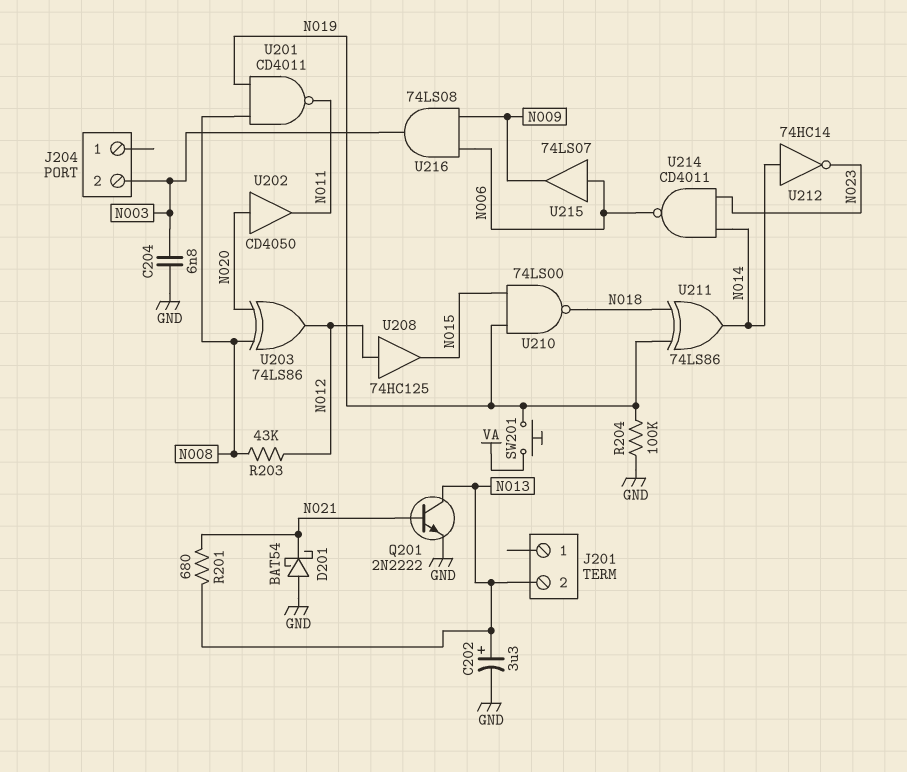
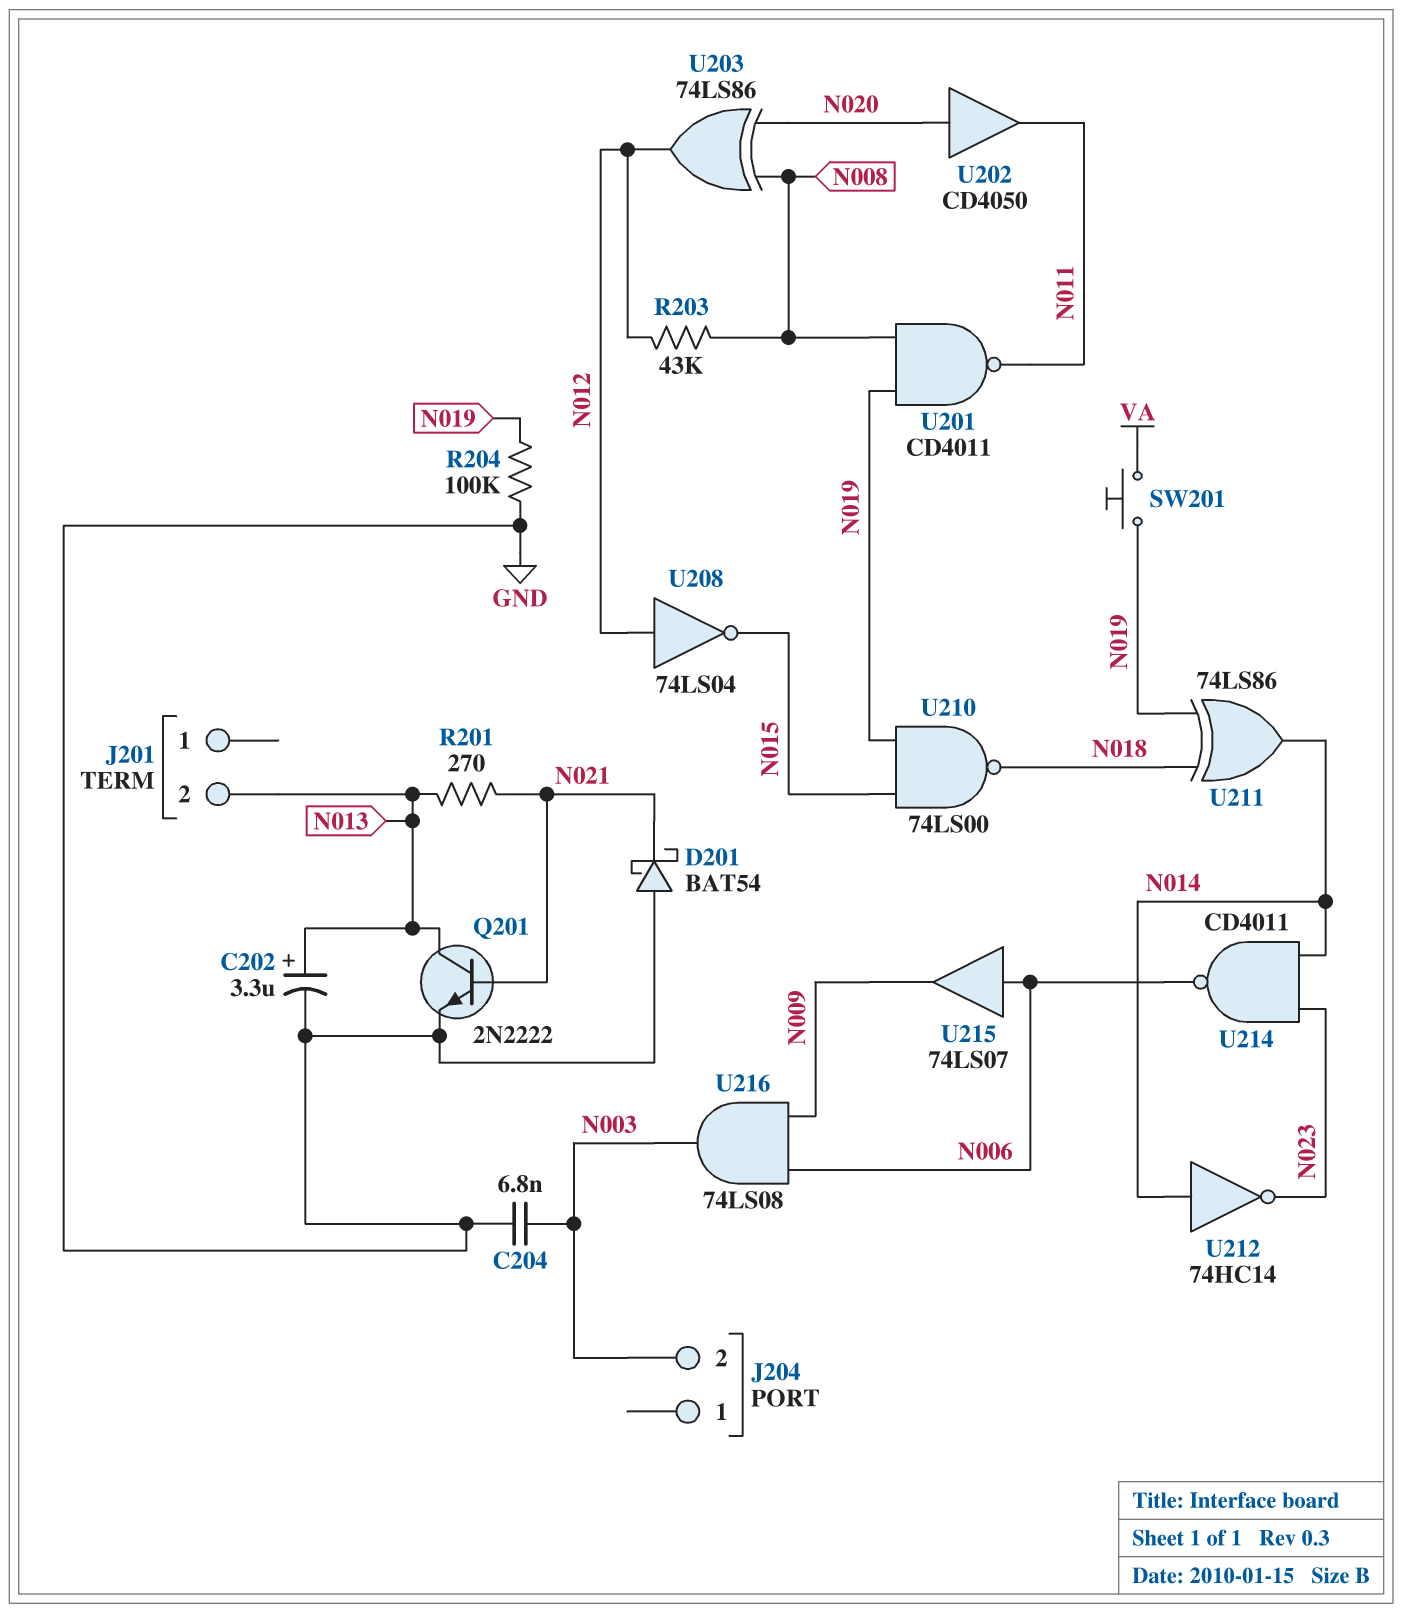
R201: 680 (N013, N021) -> 270 (N013, N021)
U208: buffer 74HC125 (in N012, out N015) -> NOT 74LS04 (in N012, out N015)

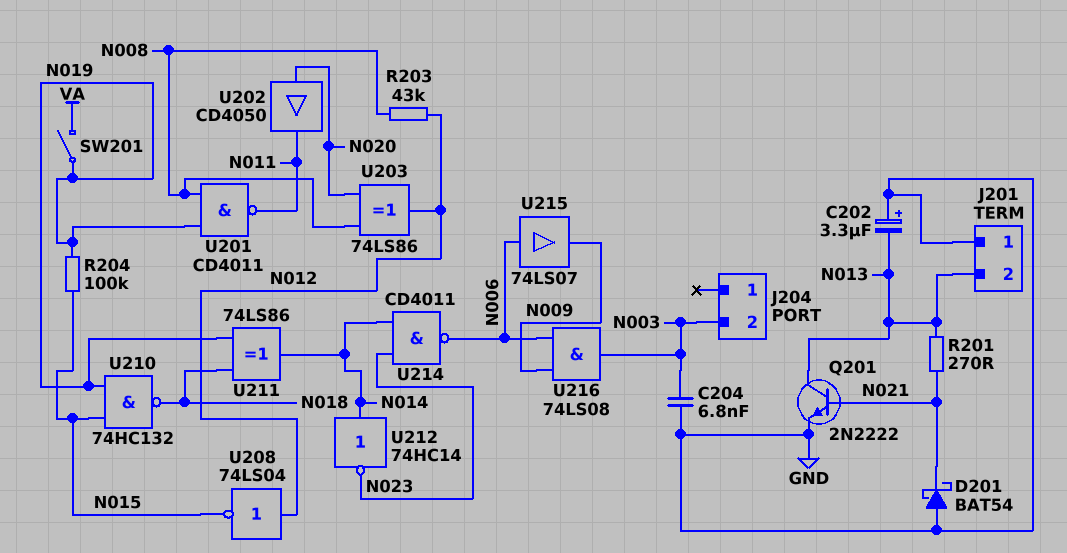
C202: 3.3uF (plus N013, minus GND) -> 3.3uF (plus GND, minus N013)
J201 pin 1: none -> GND
R204: 100k (GND, N019) -> 100k (N015, N019)
SW201: button (N019, VA) -> switch (N019, VA)
U210: NAND 74LS00 (in N015, in N019, out N018) -> NAND 74HC132 (in N015, in N019, out N018)

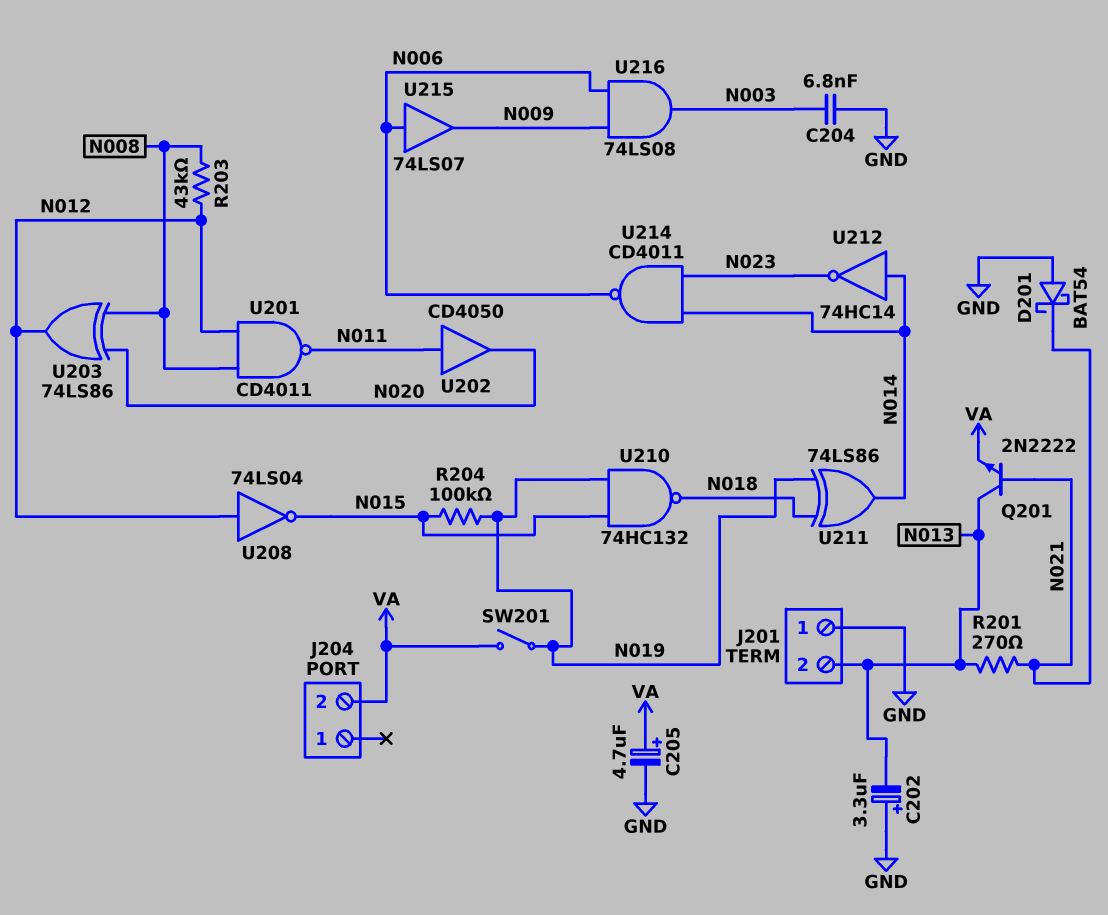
C205: none -> 4.7uF (plus VA, minus GND)
J204 pin 2: N003 -> VA
Q201: NPN 2N2222 (B N021, C N013, E GND) -> NPN 2N2222 (B N021, C N013, E VA)
U201: NAND CD4011 (in N008, in N019, out N011) -> NAND CD4011 (in N008, in N012, out N011)
U202: buffer CD4050 (in N020, out N011) -> buffer CD4050 (in N011, out N020)

